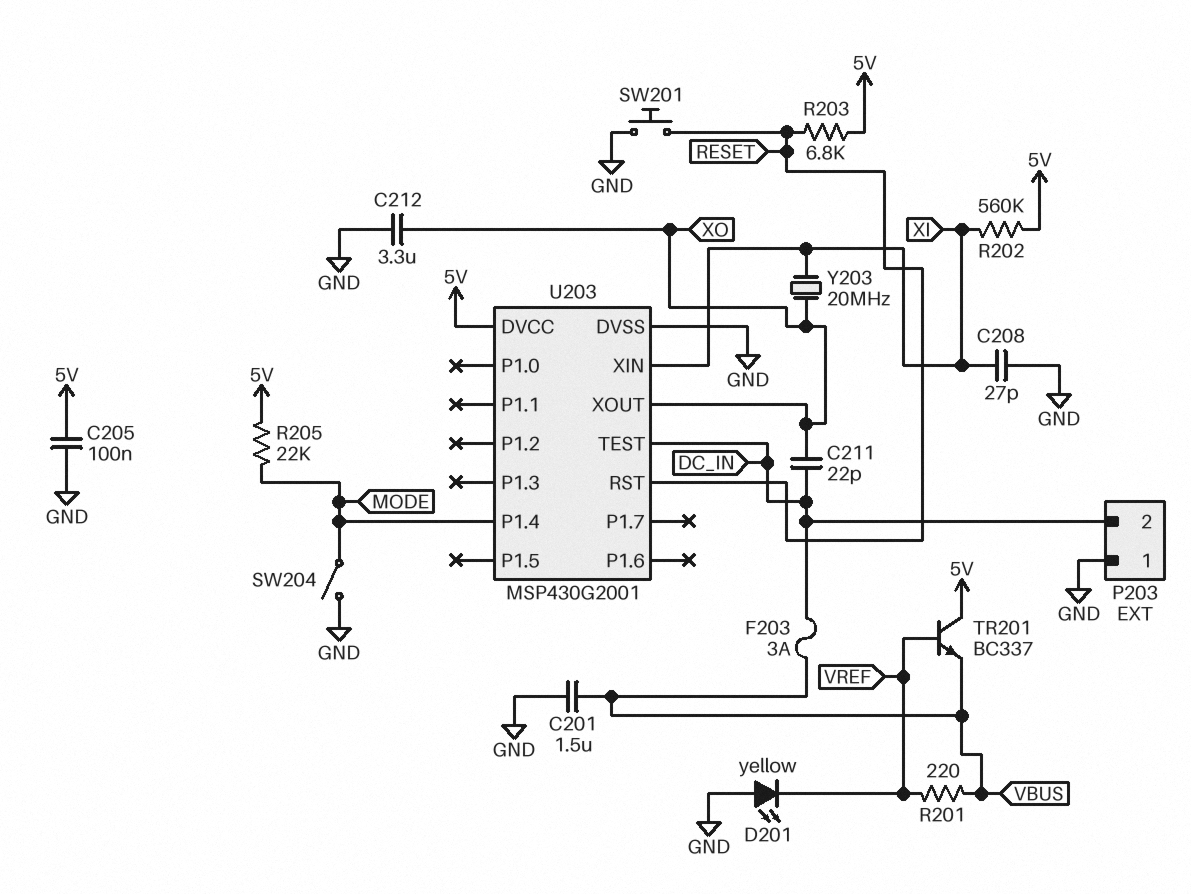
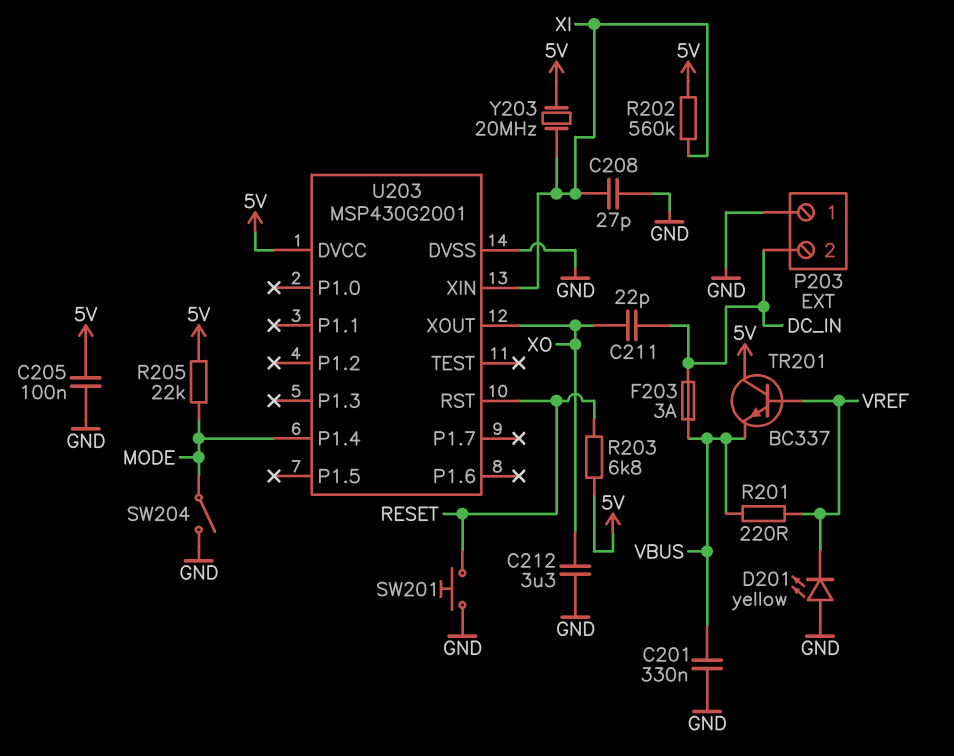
C201: 1.5uF (GND, VBUS) -> 330nF (GND, VBUS)
U203 pin TEST: DC_IN -> none
Y203: 20MHz (XI, XO) -> 20MHz (5V, XI)

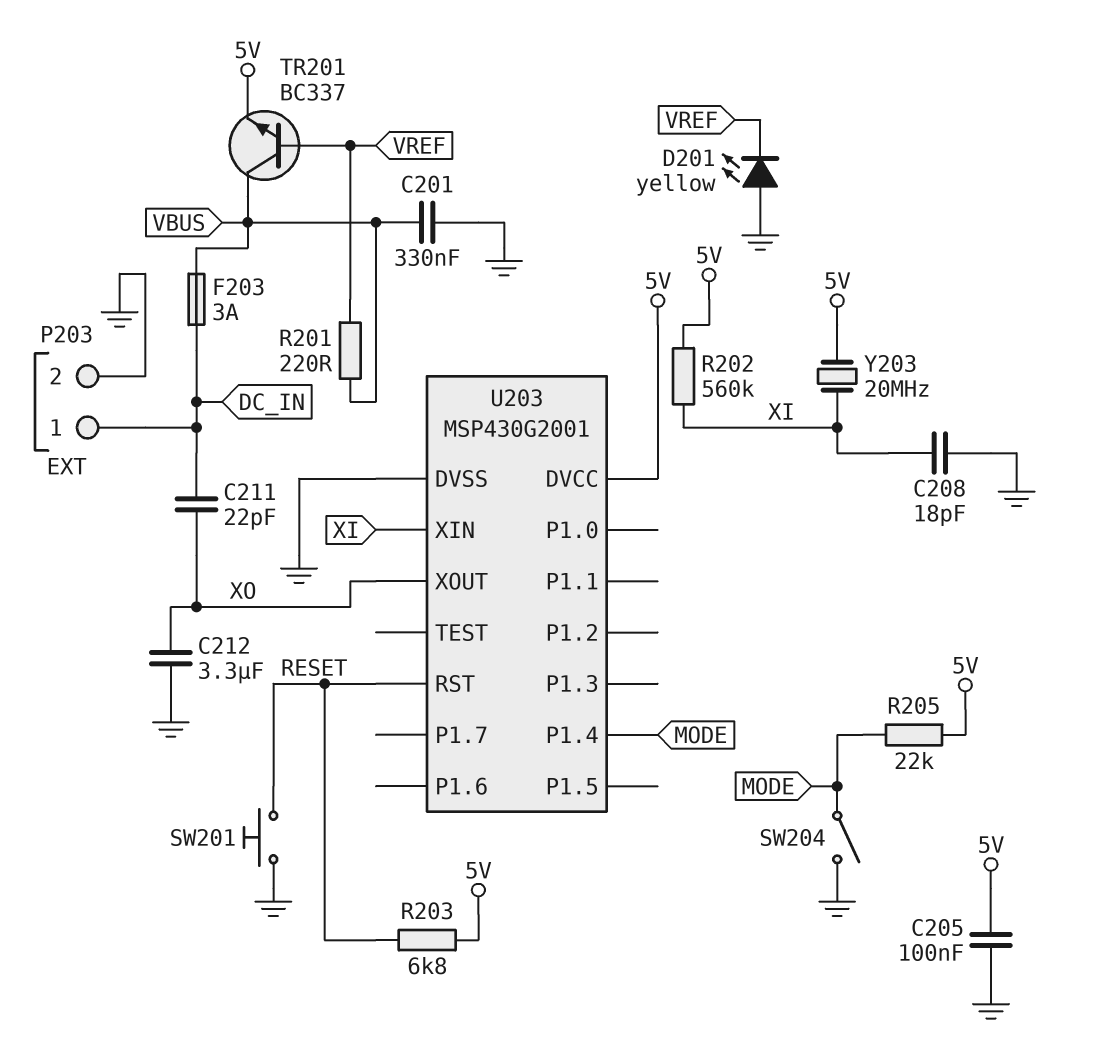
C208: 27pF (GND, XI) -> 18pF (GND, XI)
P203 pin 1: GND -> DC_IN
P203 pin 2: DC_IN -> GND
TR201: NPN BC337 (B VREF, C 5V, E VBUS) -> NPN BC337 (B VREF, C VBUS, E 5V)

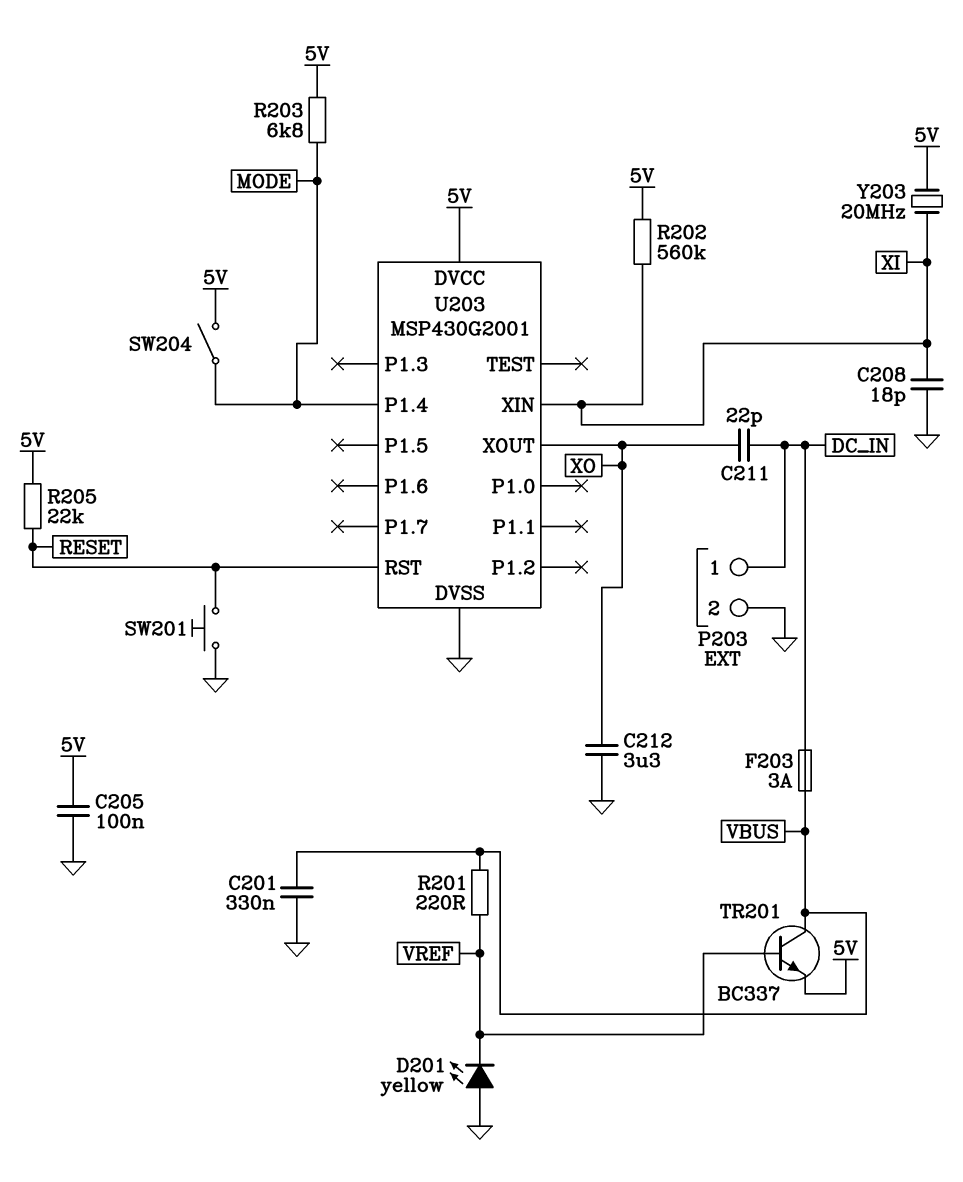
R203: 6.8k (5V, RESET) -> 6.8k (5V, MODE)
R205: 22k (5V, MODE) -> 22k (5V, RESET)
SW204: switch (GND, MODE) -> switch (5V, MODE)

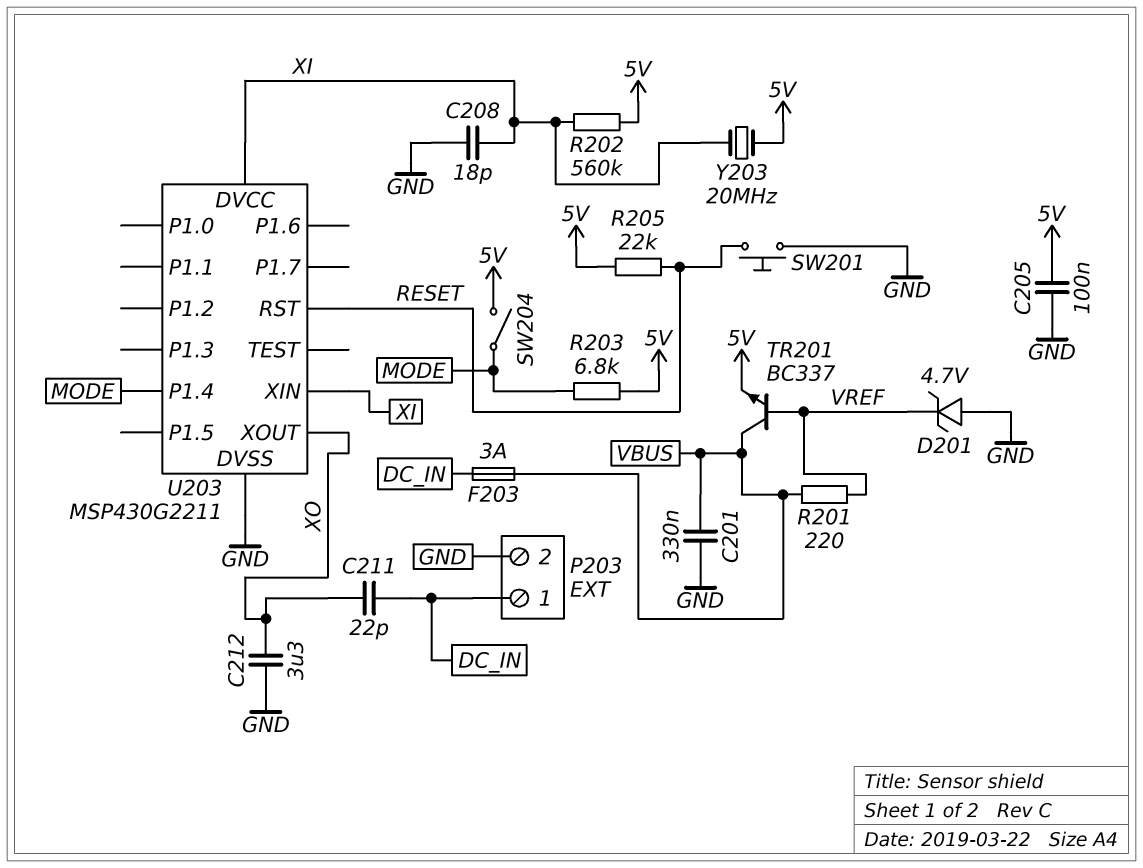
D201: LED yellow (A GND, K VREF) -> zener 4.7V (A GND, K VREF)
U203: MSP430G2001 -> MSP430G2211
U203 pin DVCC: 5V -> XI

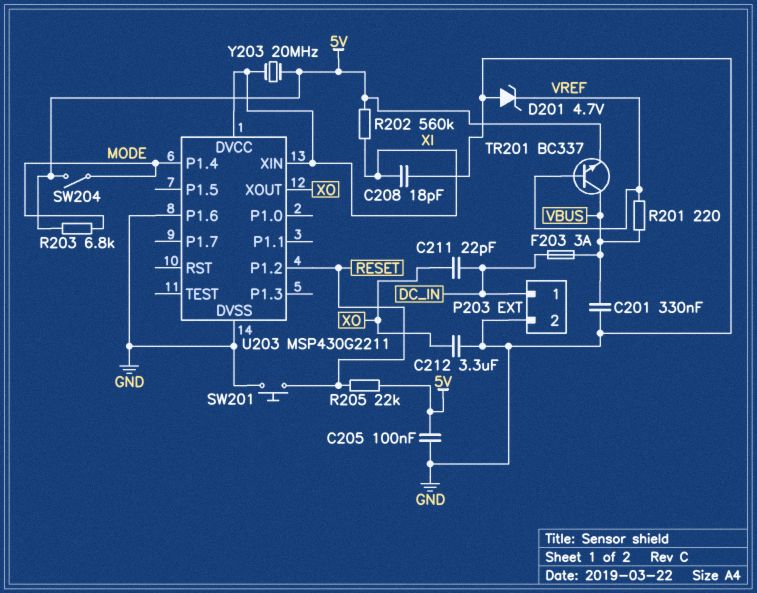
U203 pin P1.2: none -> RESET
U203 pin P1.6: none -> GND
U203 pin RST: RESET -> none

